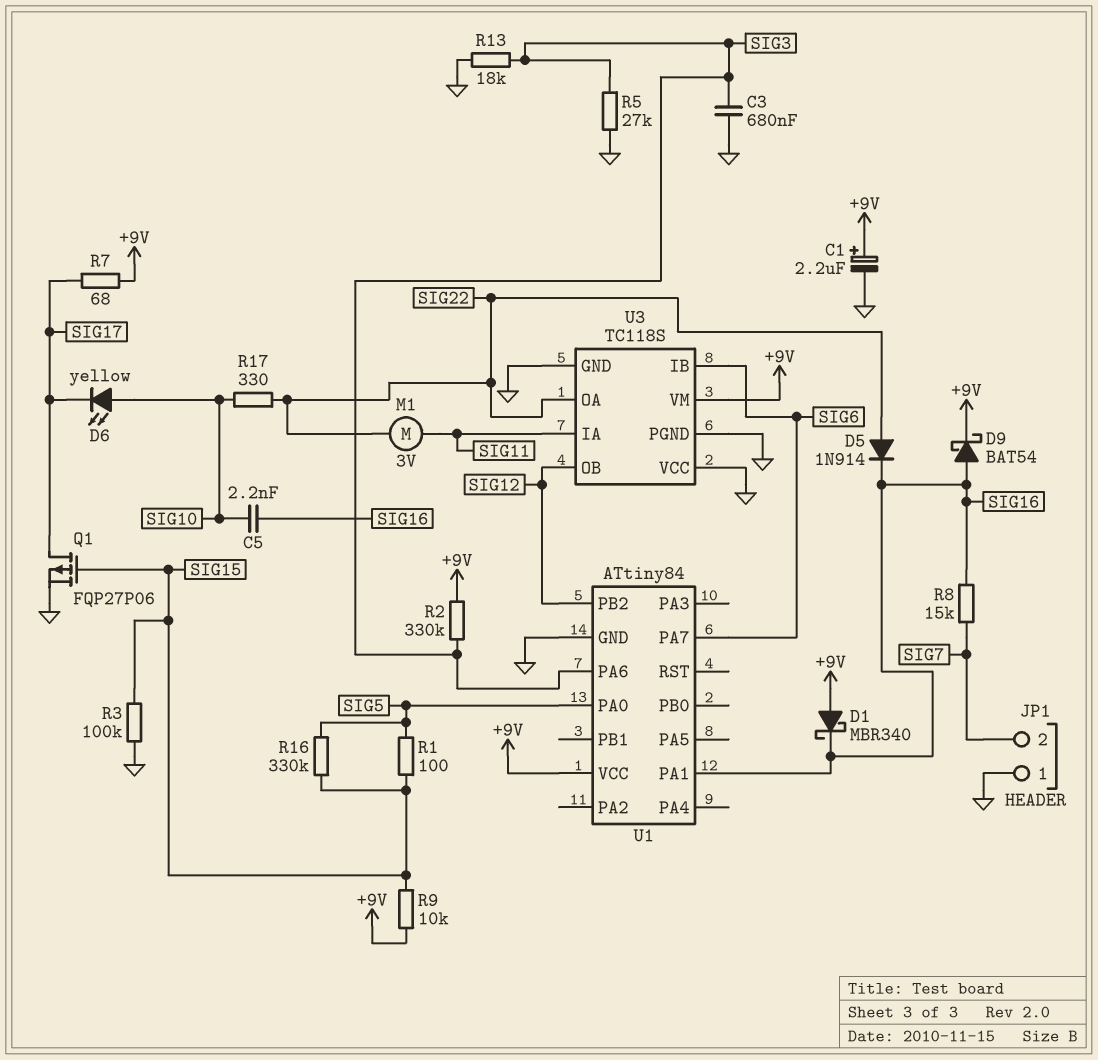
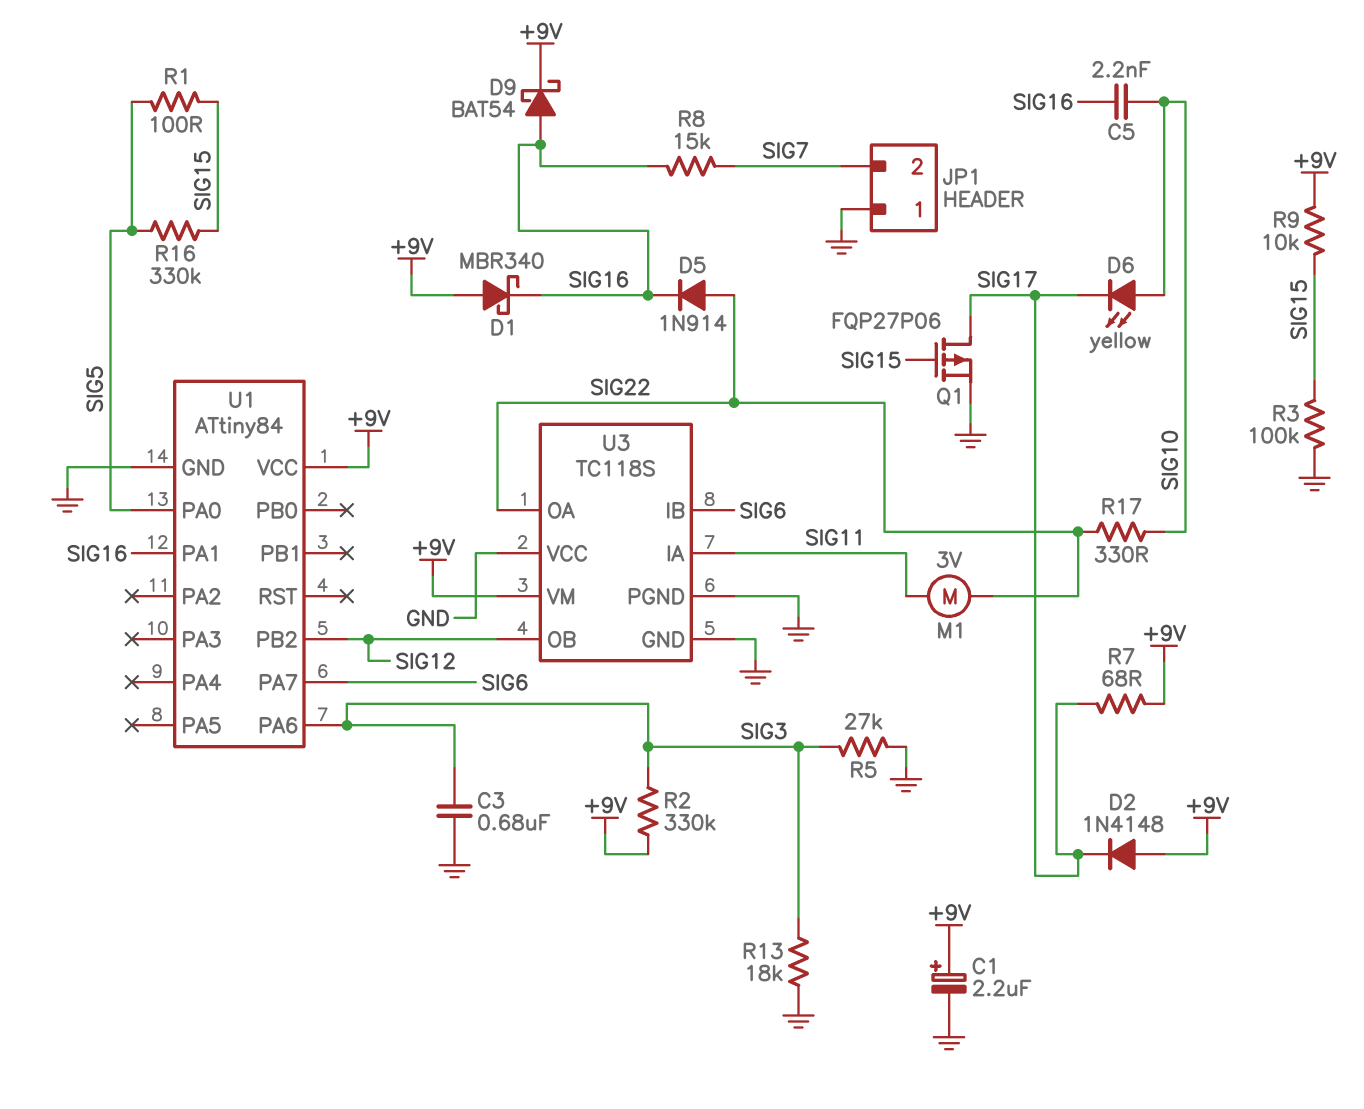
D2: none -> diode 1N4148 (A +9V, K SIG17)

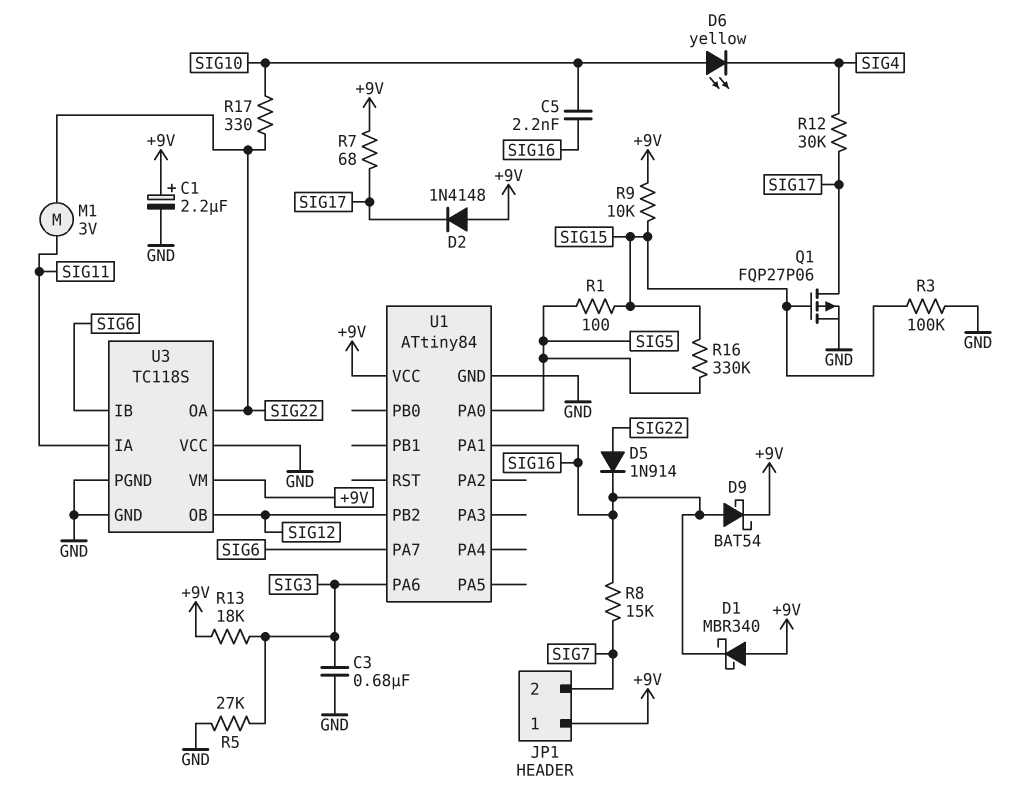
D6: LED yellow (A SIG10, K SIG17) -> LED yellow (A SIG10, K SIG4)
JP1 pin 1: GND -> +9V
R2: 330k (+9V, SIG3) -> none
R12: none -> 30k (SIG4, SIG17)
R13: 18k (GND, SIG3) -> 18k (+9V, SIG3)

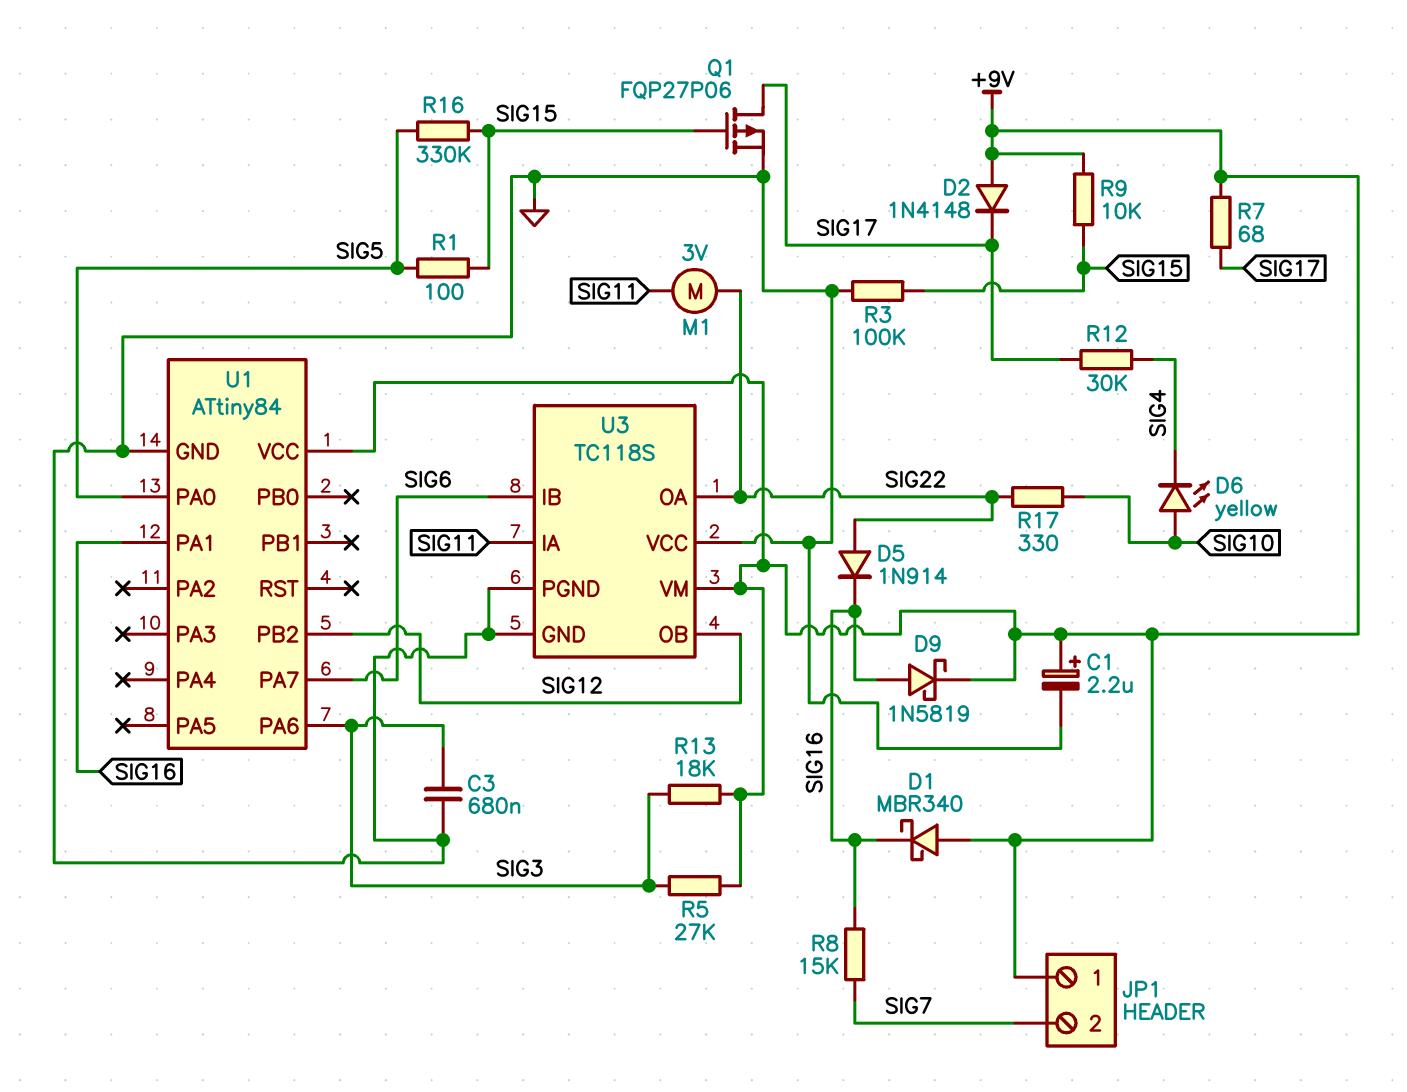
C5: 2.2nF (SIG10, SIG16) -> none
D9: schottky BAT54 (A SIG16, K +9V) -> schottky 1N5819 (A SIG16, K +9V)
R5: 27k (GND, SIG3) -> 27k (+9V, SIG3)

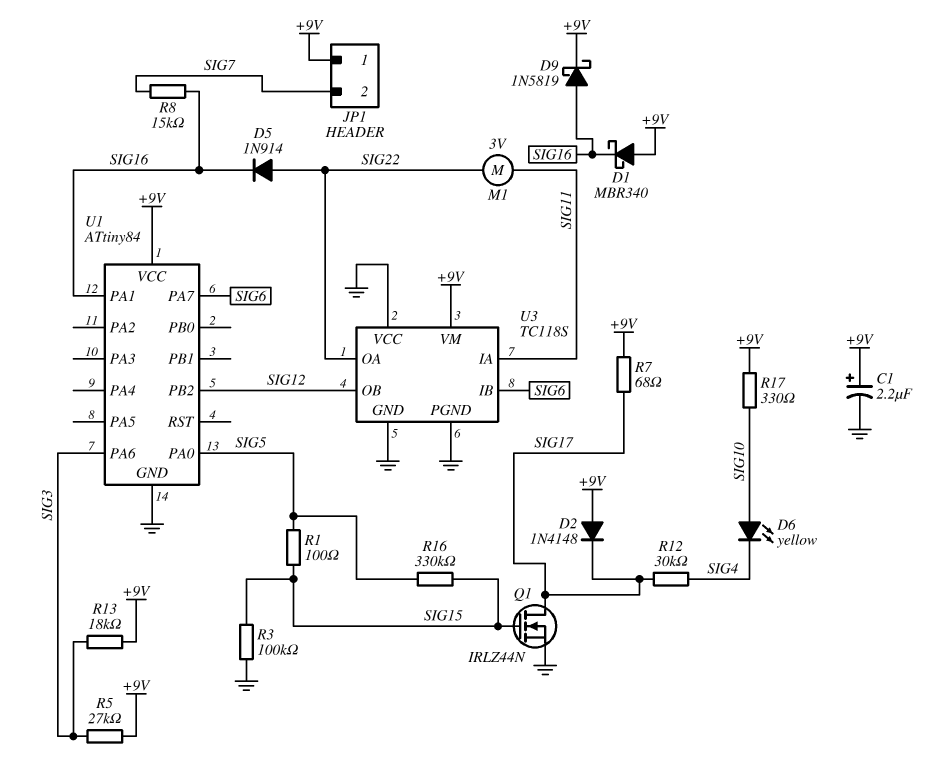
C3: 680nF (GND, SIG3) -> none
Q1: PMOS FQP27P06 (G SIG15, D SIG17, S GND) -> NMOS IRLZ44N (G SIG15, D SIG17, S GND)
R9: 10k (+9V, SIG15) -> none
R17: 330 (SIG10, SIG22) -> 330 (+9V, SIG10)

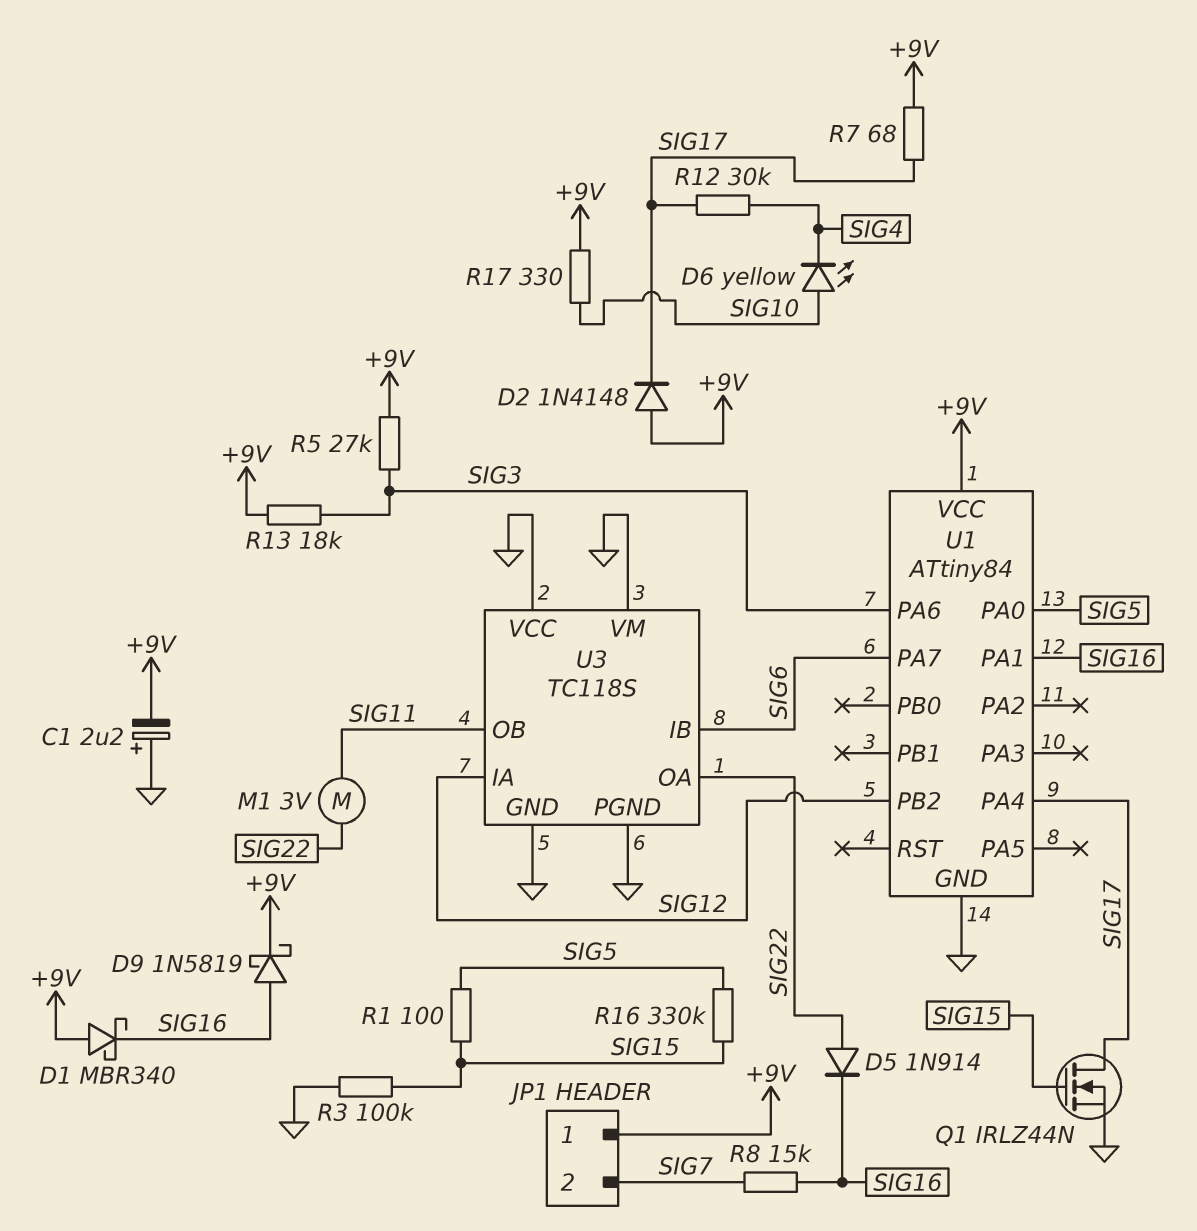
C1: 2.2uF (plus +9V, minus GND) -> 2.2uF (plus GND, minus +9V)
U1 pin PA4: none -> SIG17
U3 pin IA: SIG11 -> SIG12
U3 pin OB: SIG12 -> SIG11
U3 pin VM: +9V -> GND

